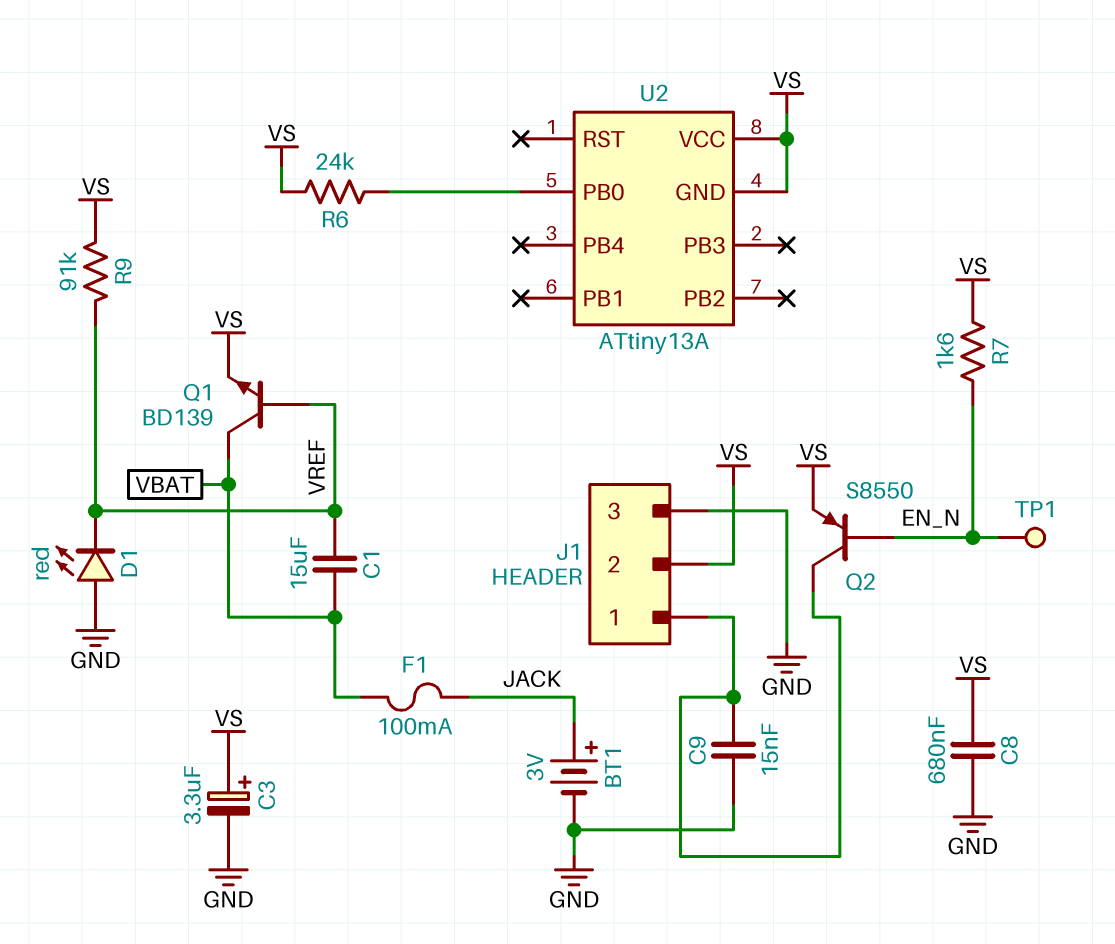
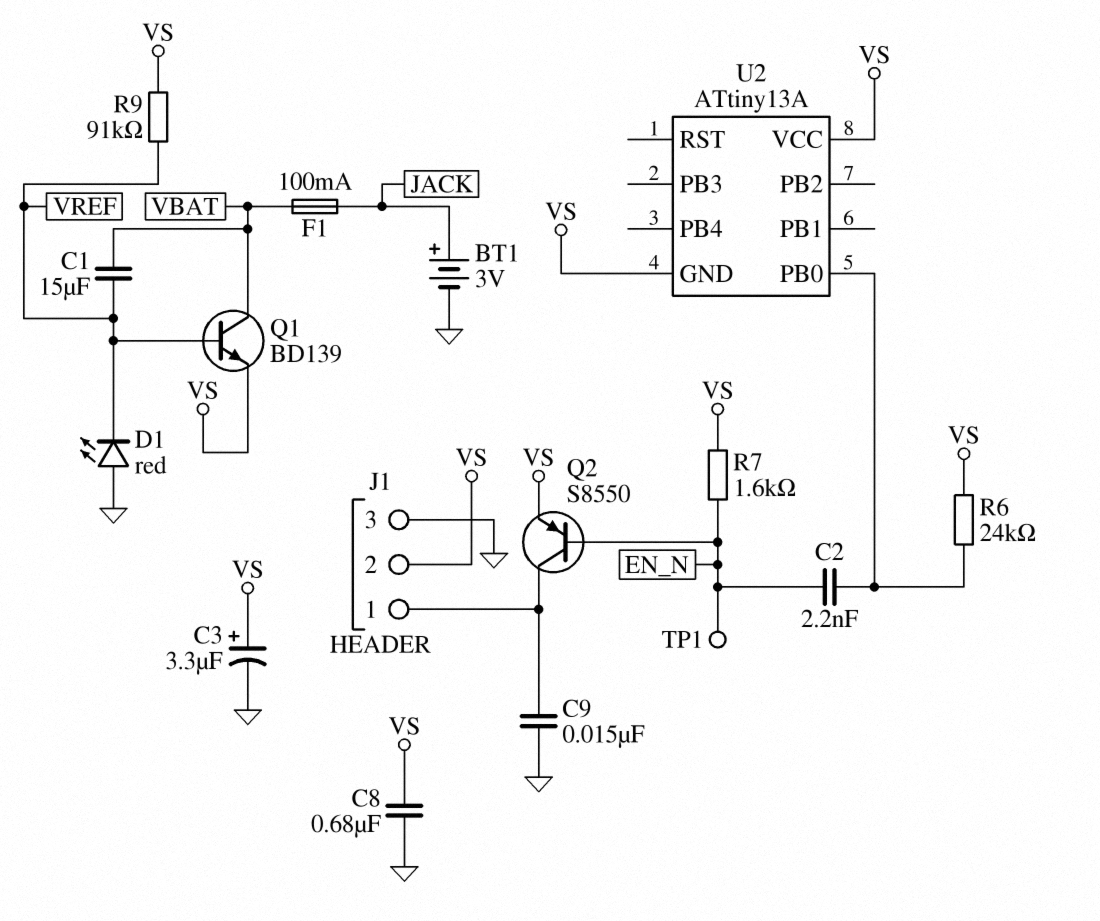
C2: none -> 2.2nF (EN_N, U2/PB0)

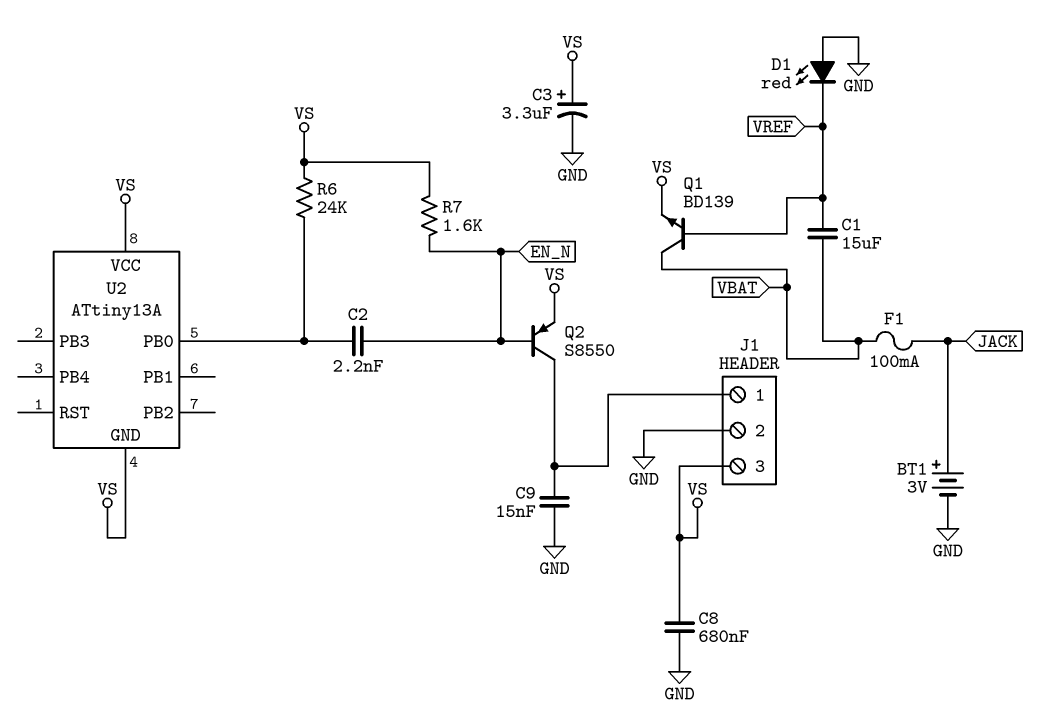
J1 pin 2: VS -> GND
J1 pin 3: GND -> VS
R9: 91k (VREF, VS) -> none
TP1: test point (EN_N) -> none

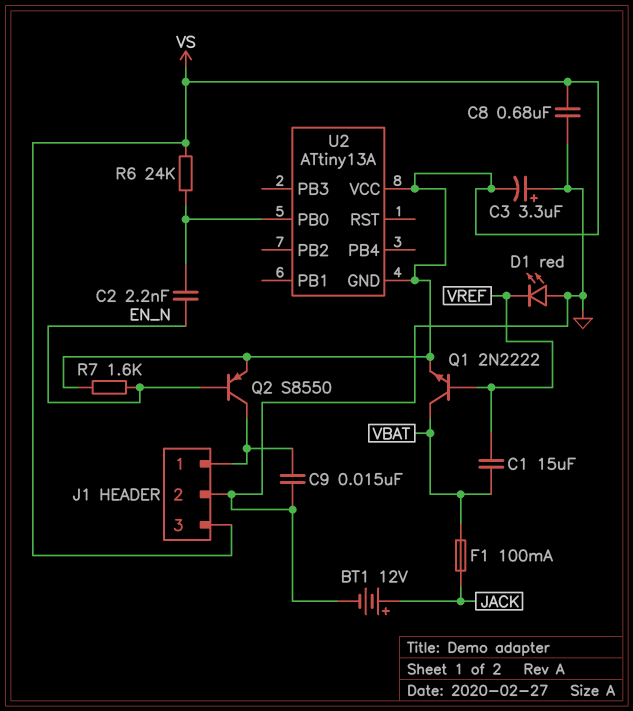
BT1: 3V (plus JACK, minus GND) -> 12V (plus JACK, minus GND)
C3: 3.3uF (plus VS, minus GND) -> 3.3uF (plus GND, minus VS)
Q1: NPN BD139 (B VREF, C VBAT, E VS) -> NPN 2N2222 (B VREF, C VBAT, E VS)

